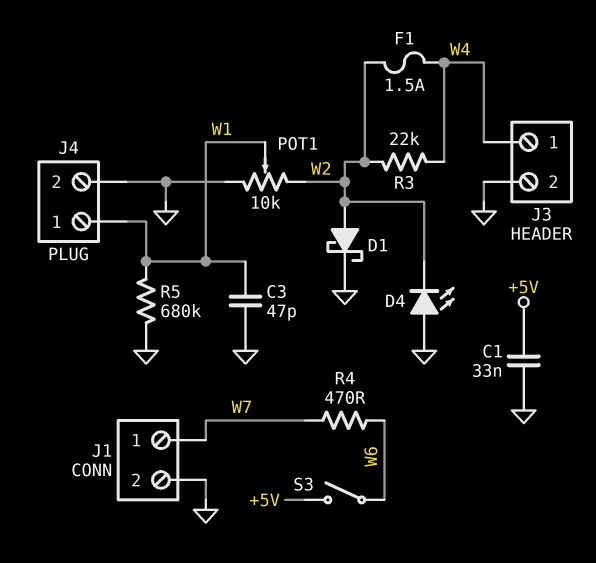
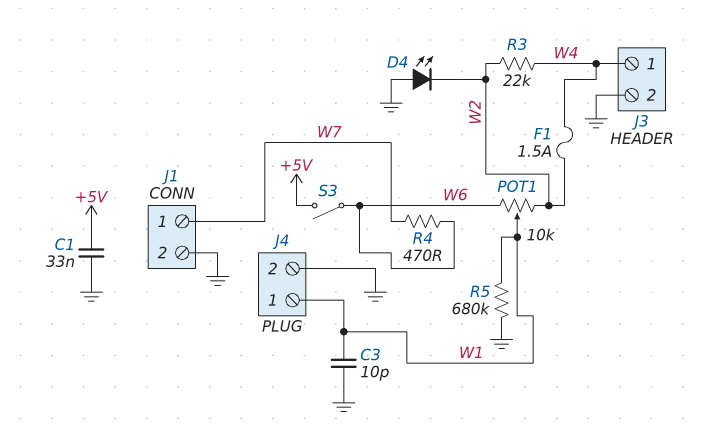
C3: 47pF (GND, W1) -> 10pF (GND, W1)
D1: schottky (A W2, K GND) -> none
POT1: 10k (GND, W2, wiper W1) -> 10k (W2, W6, wiper W1)

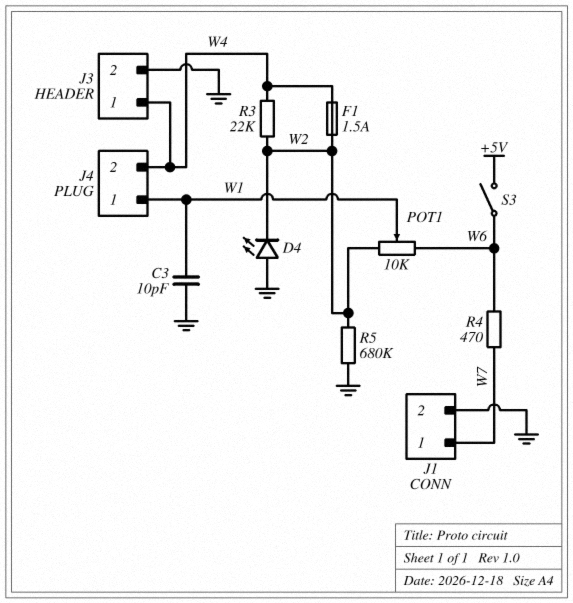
C1: 33nF (+5V, GND) -> none
J4 pin 2: GND -> W4
R5: 680k (GND, W1) -> 680k (GND, W2)

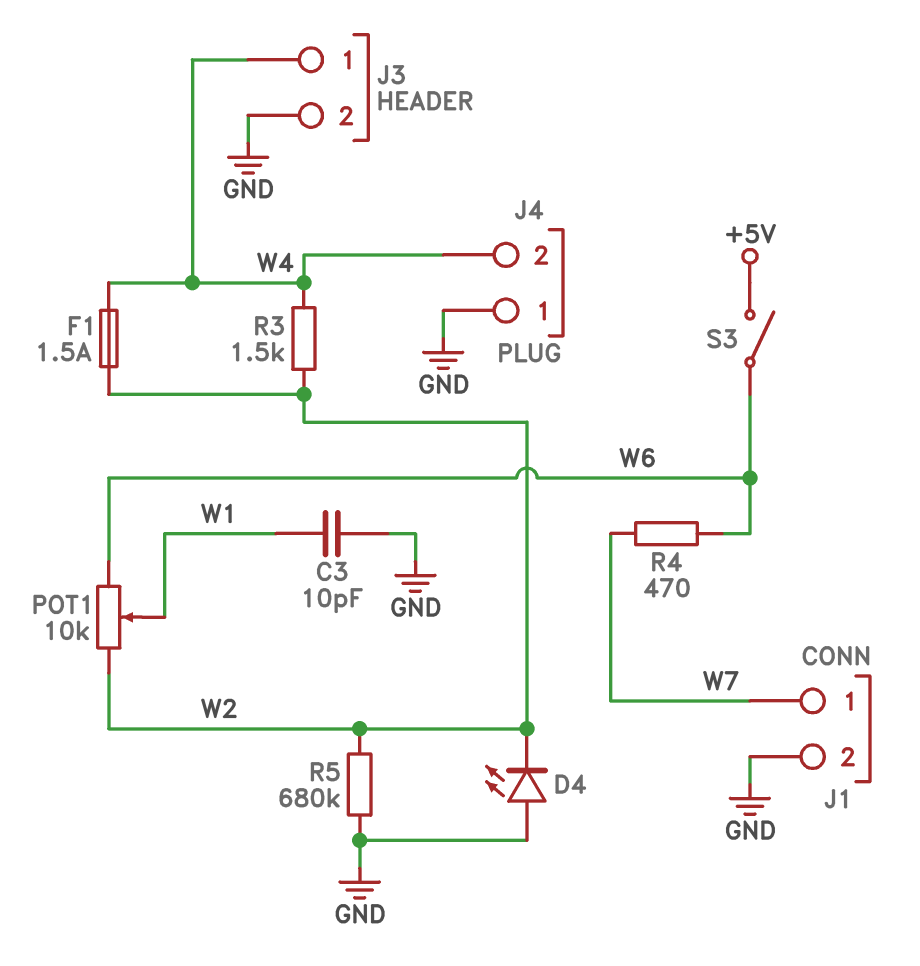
J4 pin 1: W1 -> GND
R3: 22k (W2, W4) -> 1.5k (W2, W4)

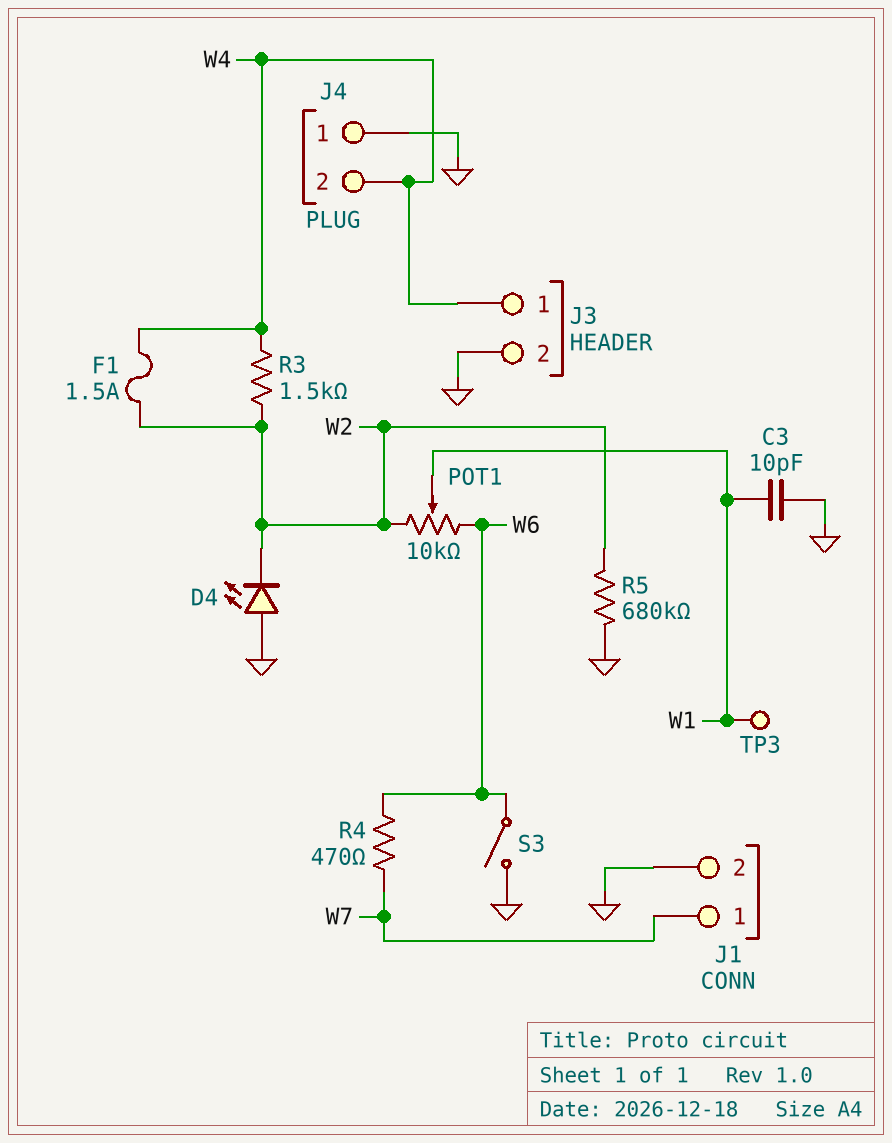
S3: switch (+5V, W6) -> switch (GND, W6)
TP3: none -> test point (W1)

